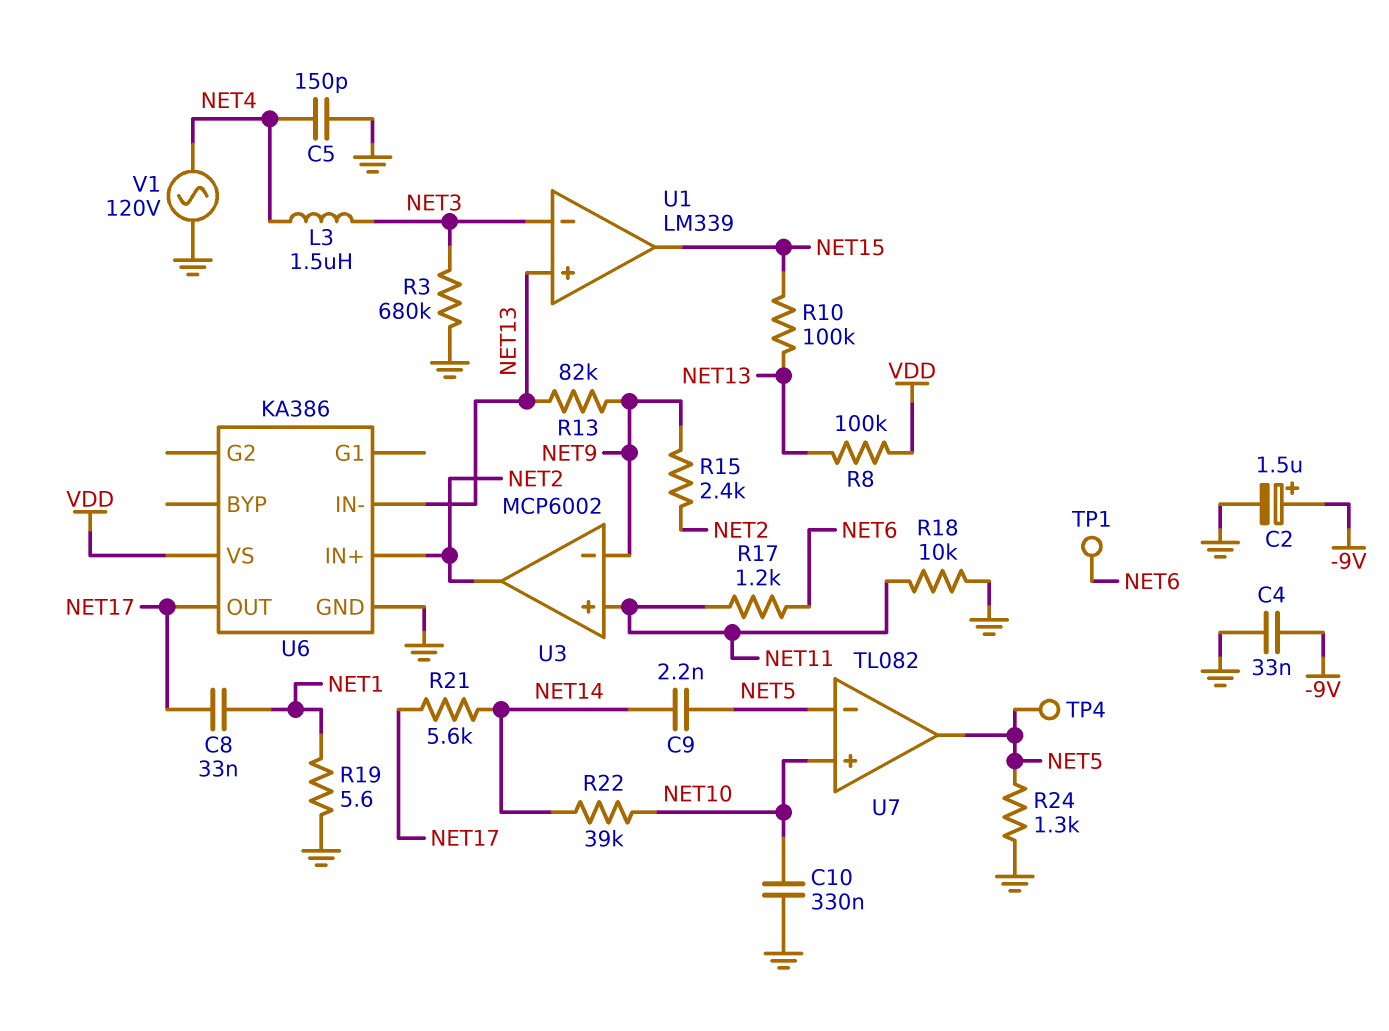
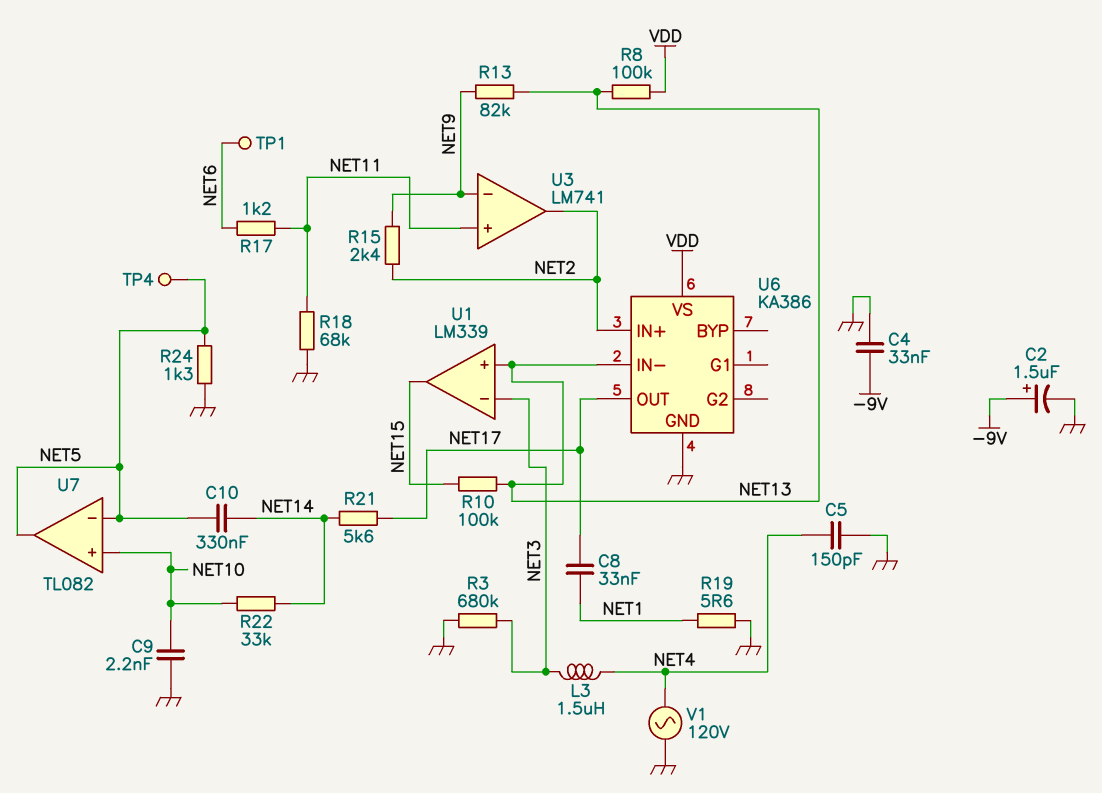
C9: 2.2nF (NET5, NET14) -> 2.2nF (GND, NET10)
C10: 330nF (GND, NET10) -> 330nF (NET5, NET14)
R18: 10k (GND, NET11) -> 68k (GND, NET11)
R22: 39k (NET10, NET14) -> 33k (NET10, NET14)
U3: MCP6002 -> LM741

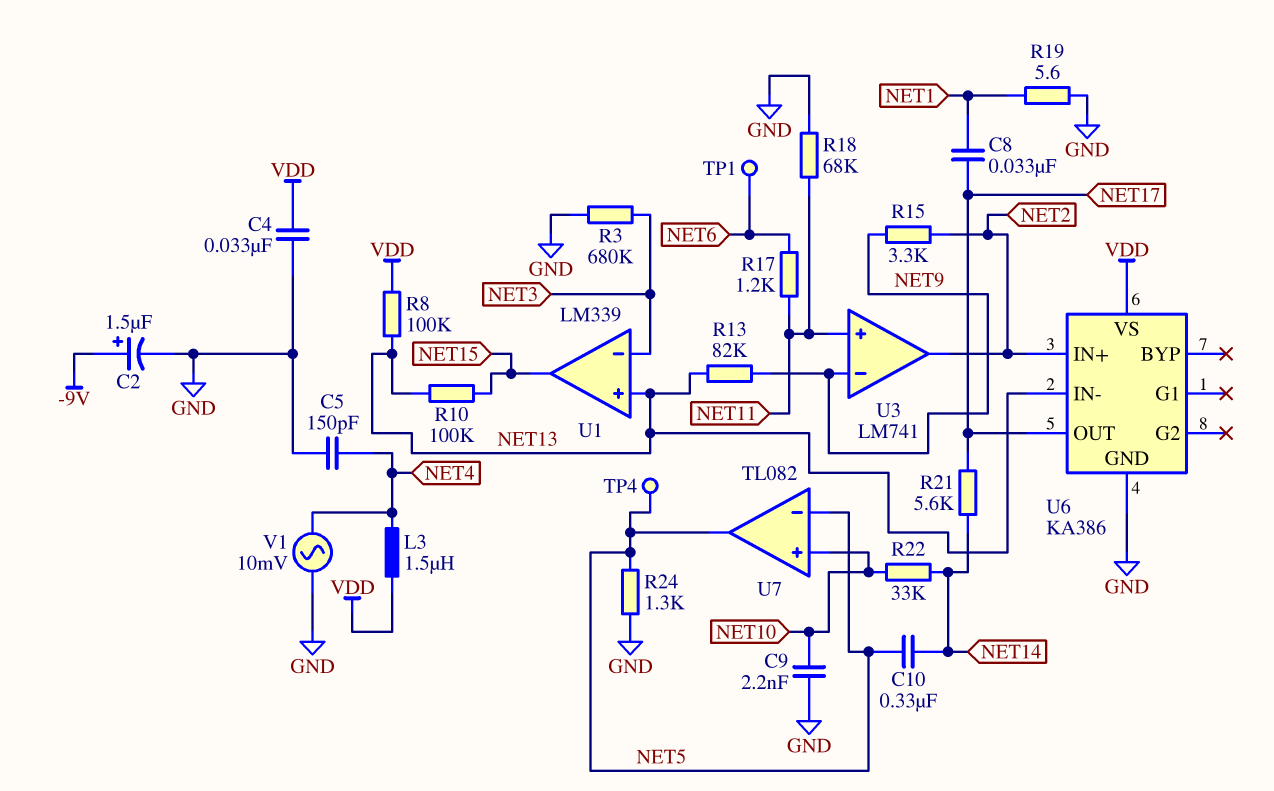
C4: 33nF (-9V, GND) -> 33nF (GND, VDD)
L3: 1.5uH (NET3, NET4) -> 1.5uH (NET4, VDD)
R15: 2.4k (NET2, NET9) -> 3.3k (NET2, NET9)
V1: AC 120V (GND, NET4) -> AC 10mV (GND, NET4)

